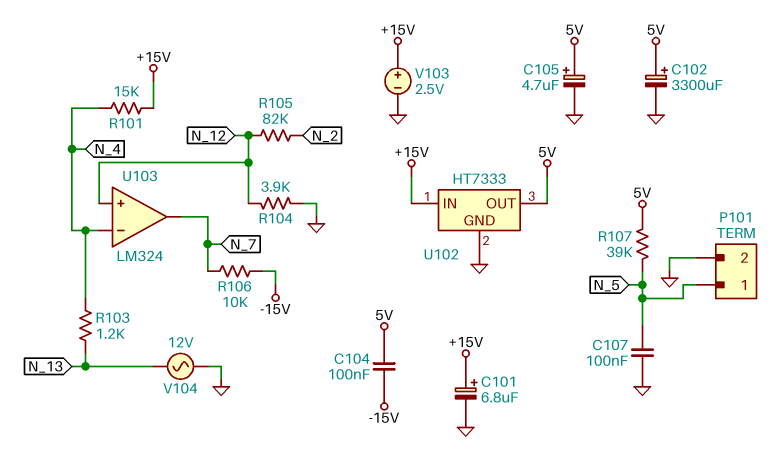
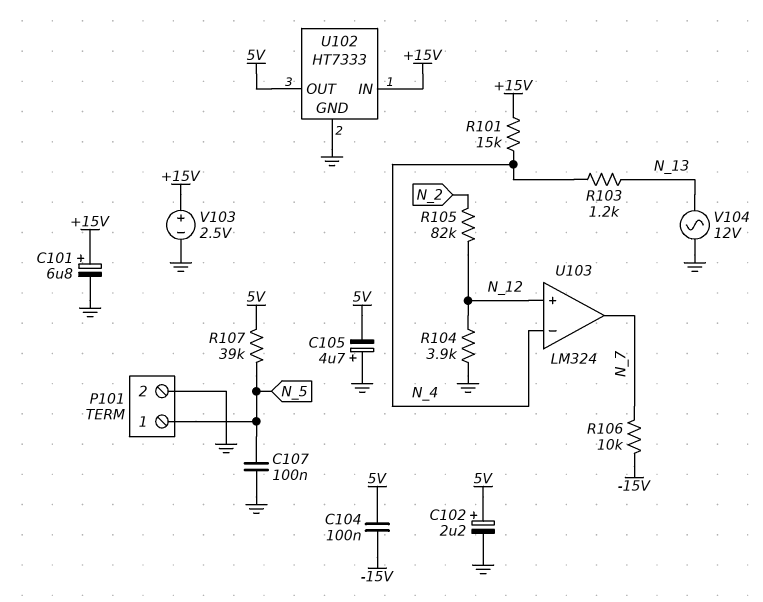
C102: 3300uF (plus 5V, minus GND) -> 2.2uF (plus 5V, minus GND)
C105: 4.7uF (plus 5V, minus GND) -> 4.7uF (plus GND, minus 5V)

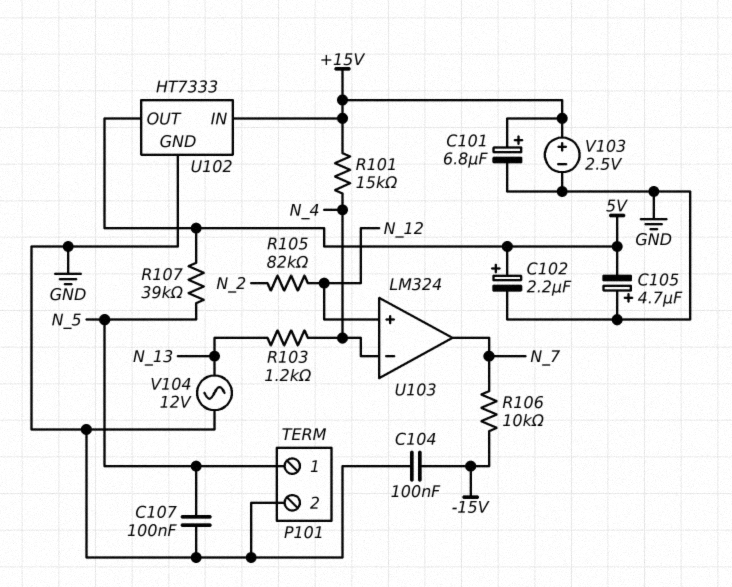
C104: 100nF (-15V, 5V) -> 100nF (-15V, GND)
R104: 3.9k (GND, N_12) -> none

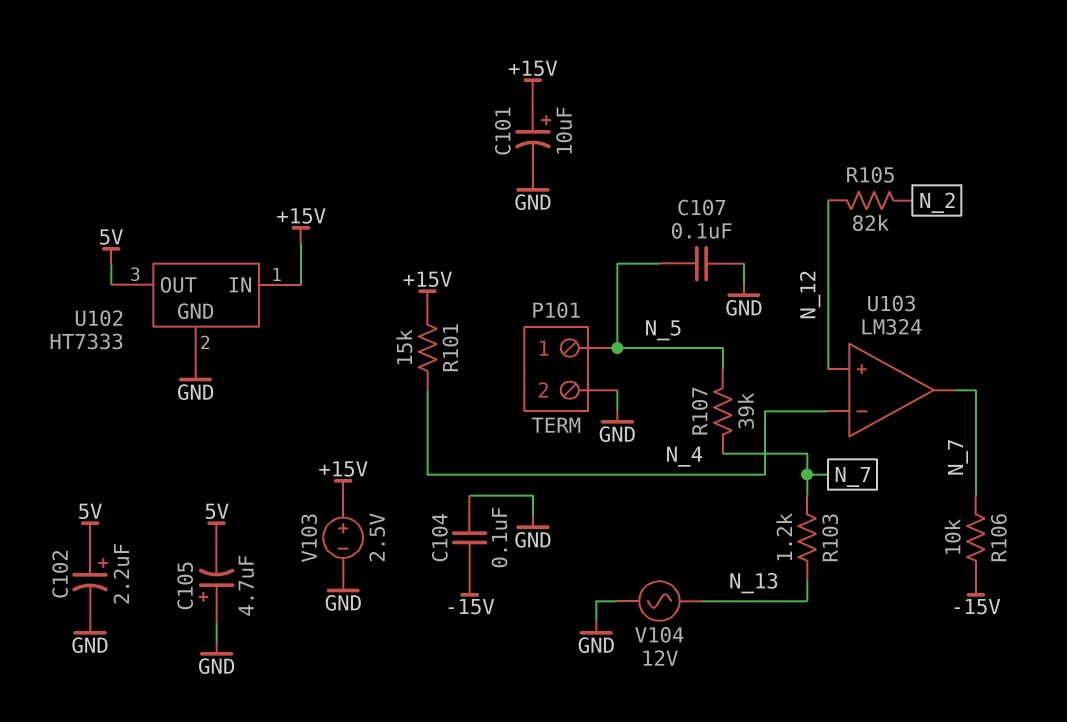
C101: 6.8uF (plus +15V, minus GND) -> 10uF (plus +15V, minus GND)
R103: 1.2k (N_4, N_13) -> 1.2k (N_7, N_13)
R107: 39k (5V, N_5) -> 39k (N_5, N_7)

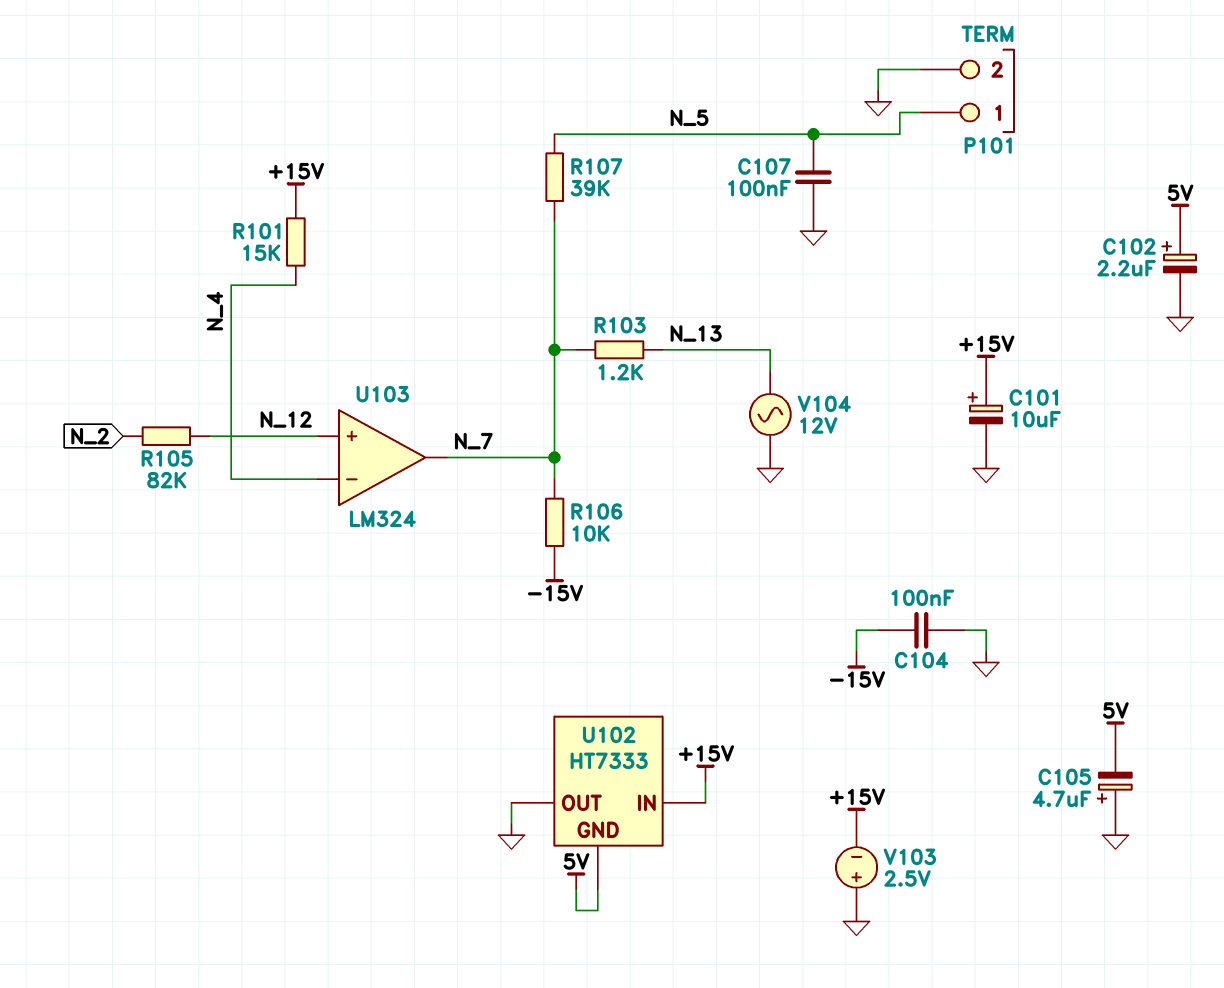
U102 pin GND: GND -> 5V
U102 pin OUT: 5V -> GND
V103: 2.5V (plus +15V, minus GND) -> 2.5V (plus GND, minus +15V)

